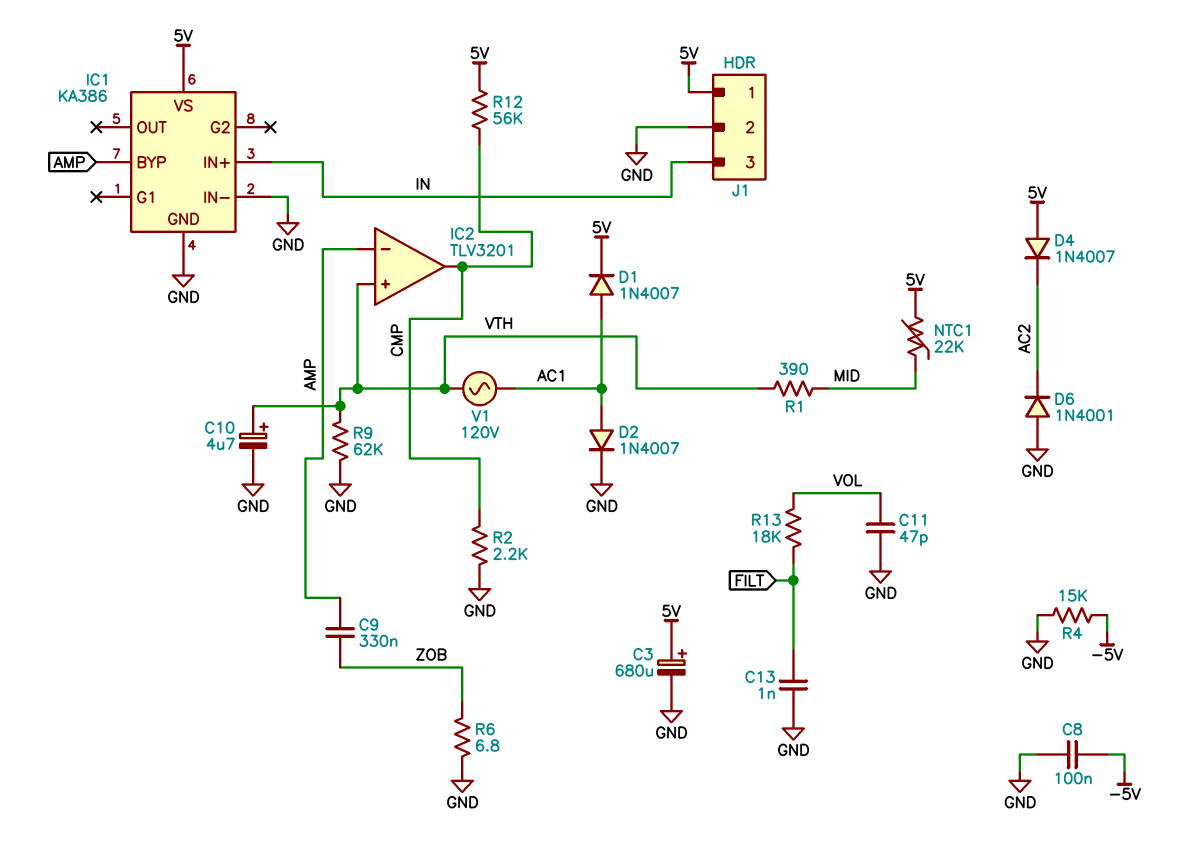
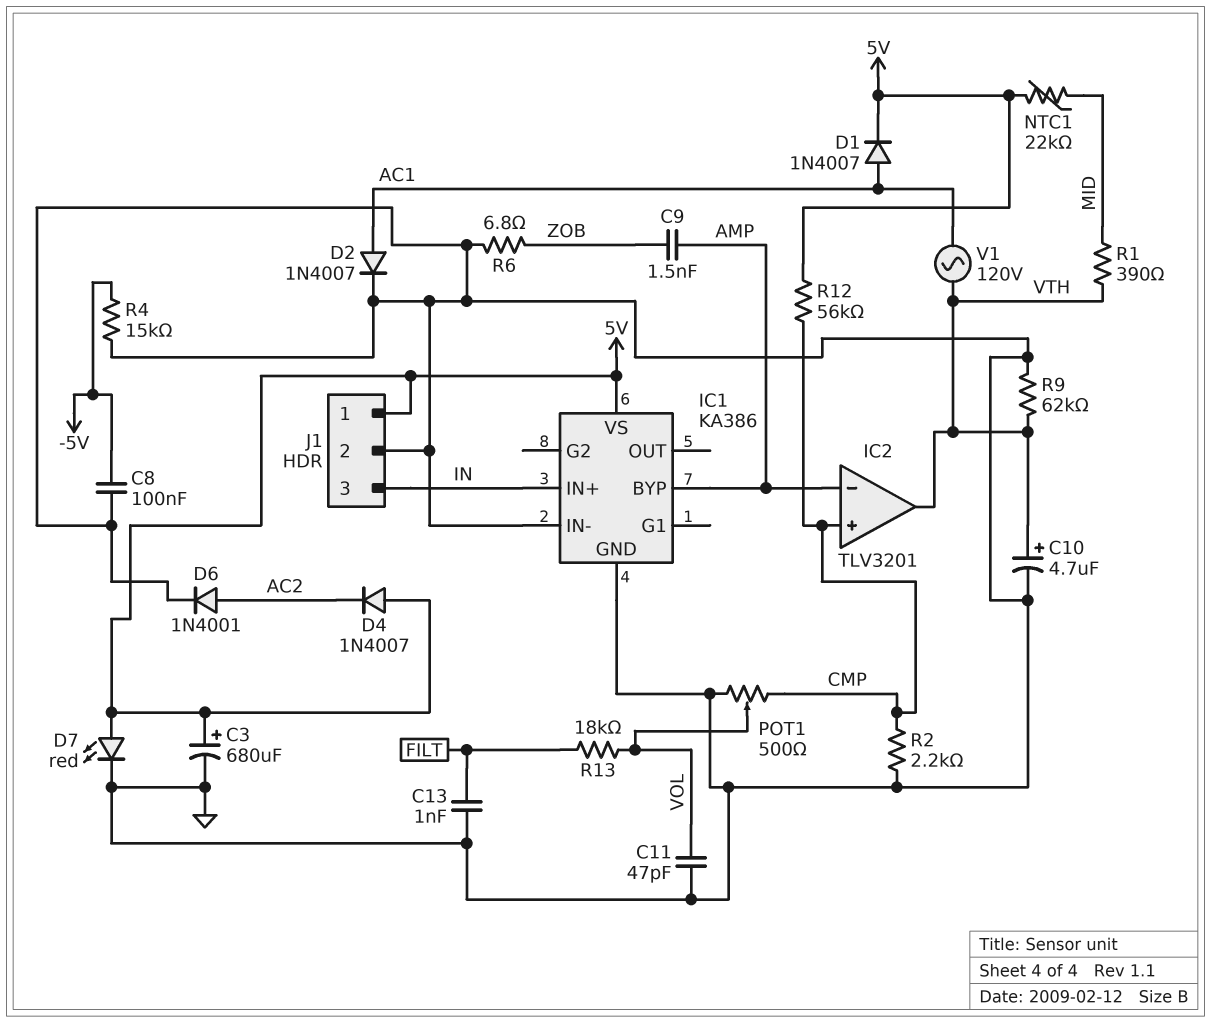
C9: 330nF (AMP, ZOB) -> 1.5nF (AMP, ZOB)
D6: diode 1N4001 (A GND, K AC2) -> diode 1N4001 (A AC2, K GND)
D7: none -> LED red (A 5V, K GND)
IC2 pin in+: VTH -> CMP
IC2 pin out: CMP -> VTH
POT1: none -> 500 (CMP, GND, wiper VOL)

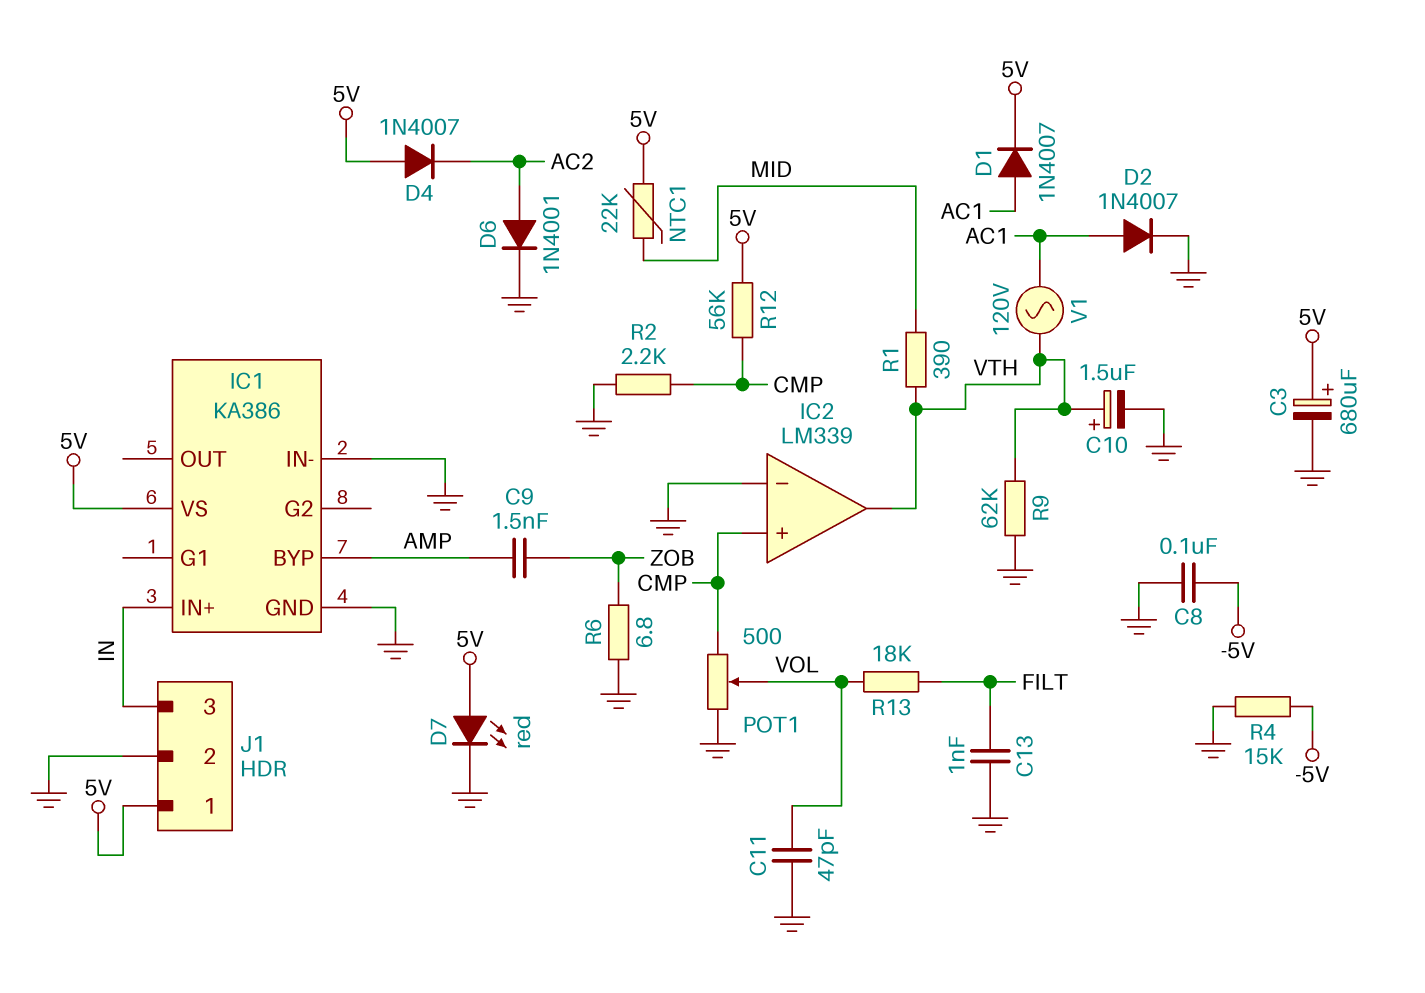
C10: 4.7uF (plus VTH, minus GND) -> 1.5uF (plus VTH, minus GND)
IC2: TLV3201 -> LM339
IC2 pin in-: AMP -> GND

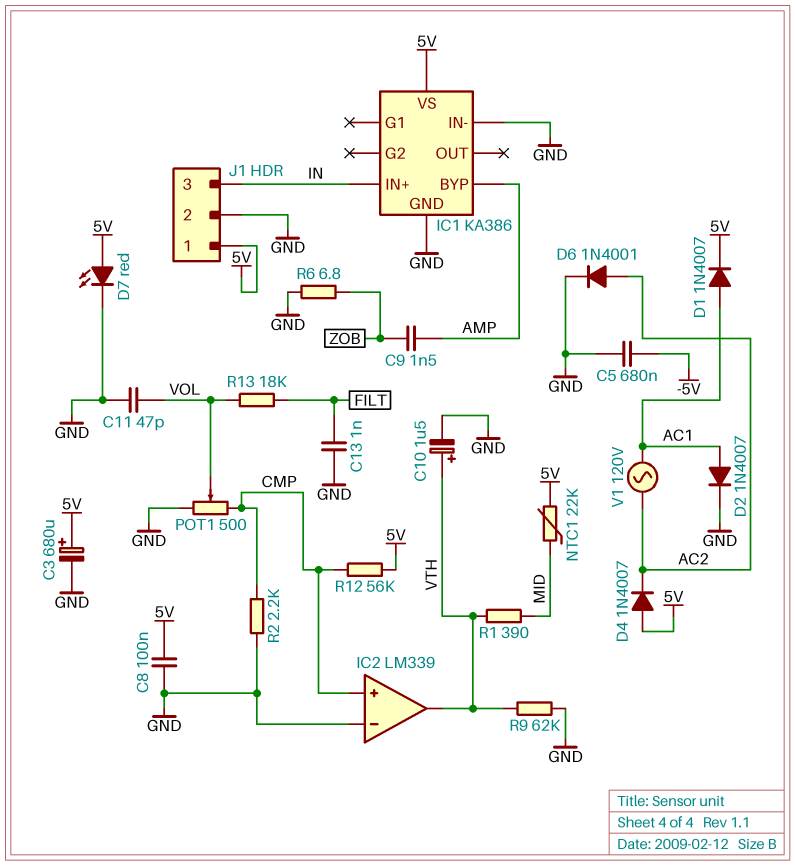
C5: none -> 680nF (-5V, GND)
C8: 100nF (-5V, GND) -> 100nF (5V, GND)
R4: 15k (-5V, GND) -> none
V1: AC 120V (AC1, VTH) -> AC 120V (AC1, AC2)

